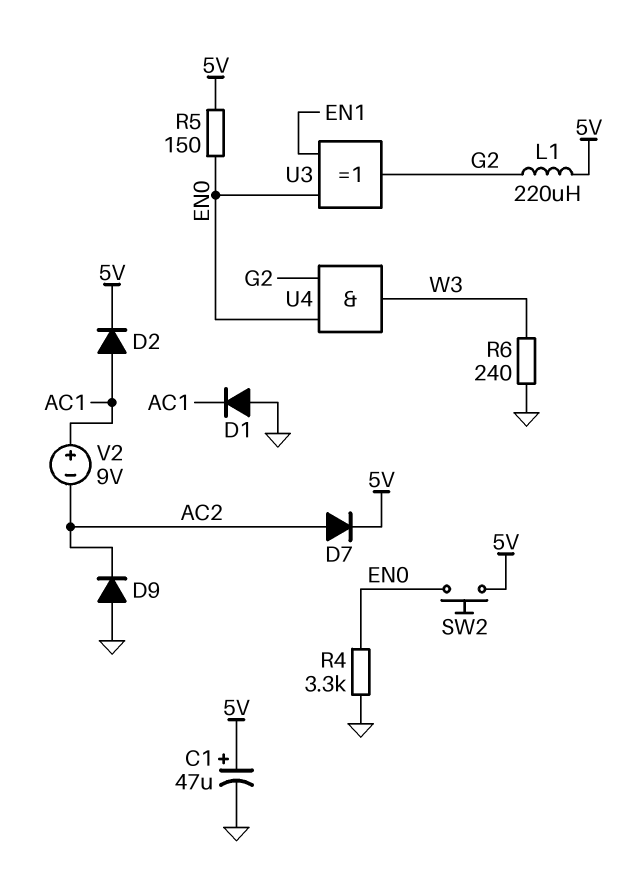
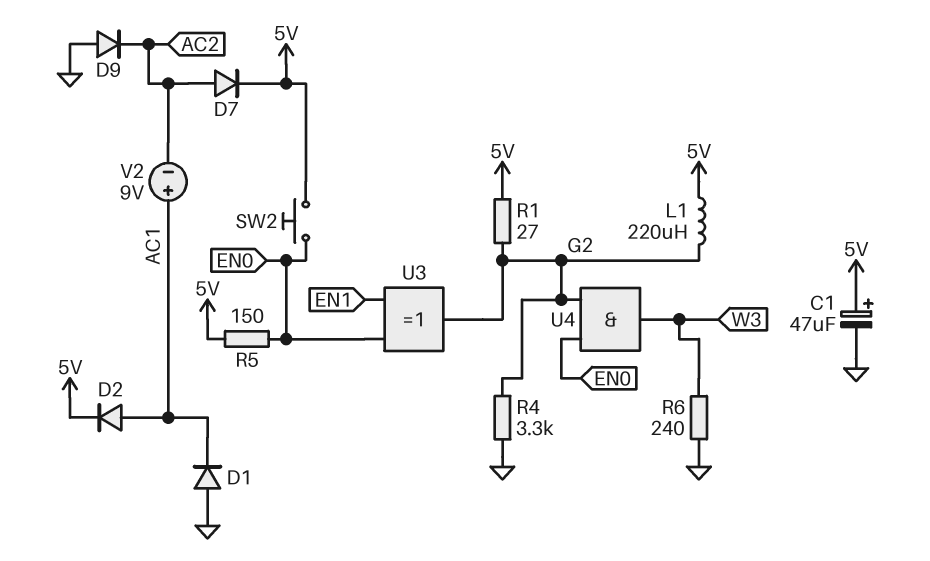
R1: none -> 27 (5V, G2)
R4: 3.3k (EN0, GND) -> 3.3k (G2, GND)

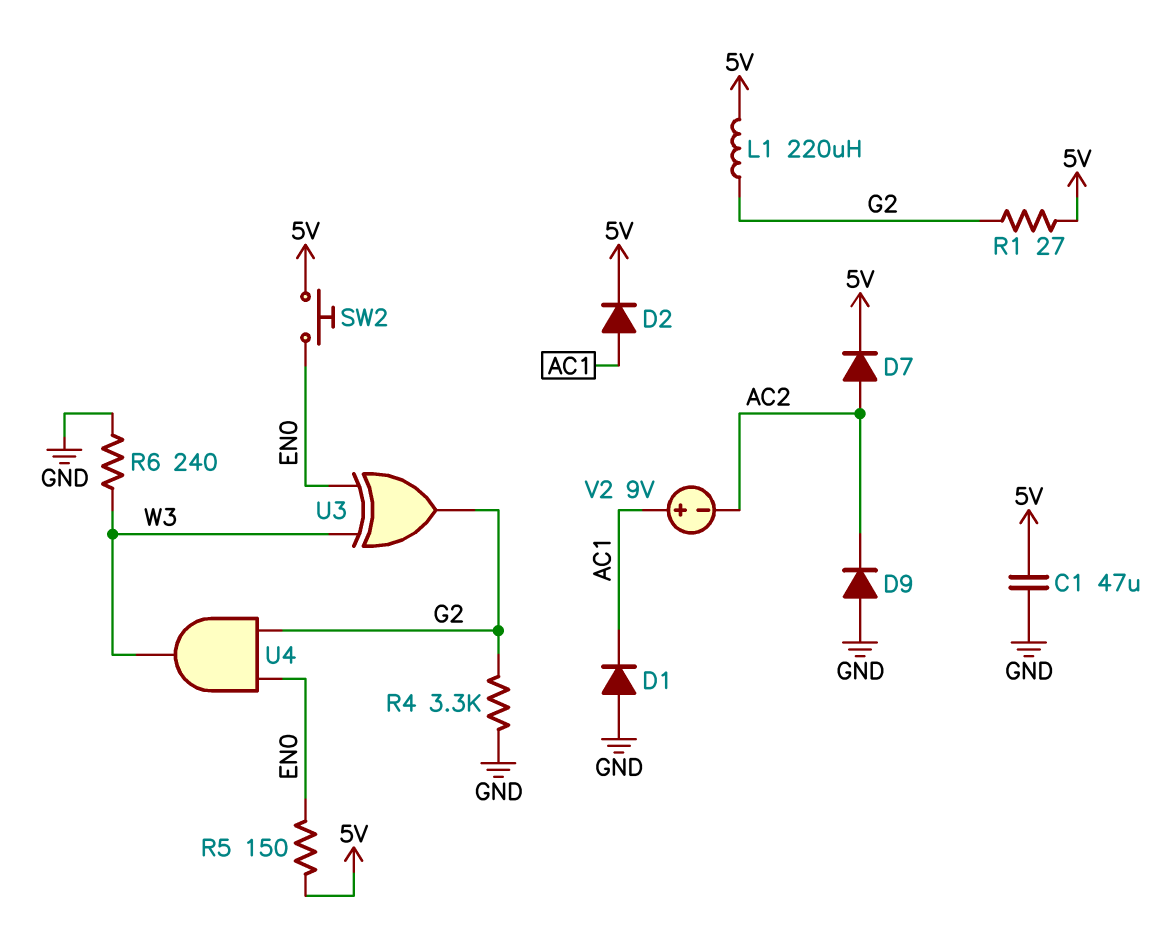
C1: 47uF (plus 5V, minus GND) -> 47uF (5V, GND)
U3: XOR (in EN0, in EN1, out G2) -> XOR (in EN0, in W3, out G2)

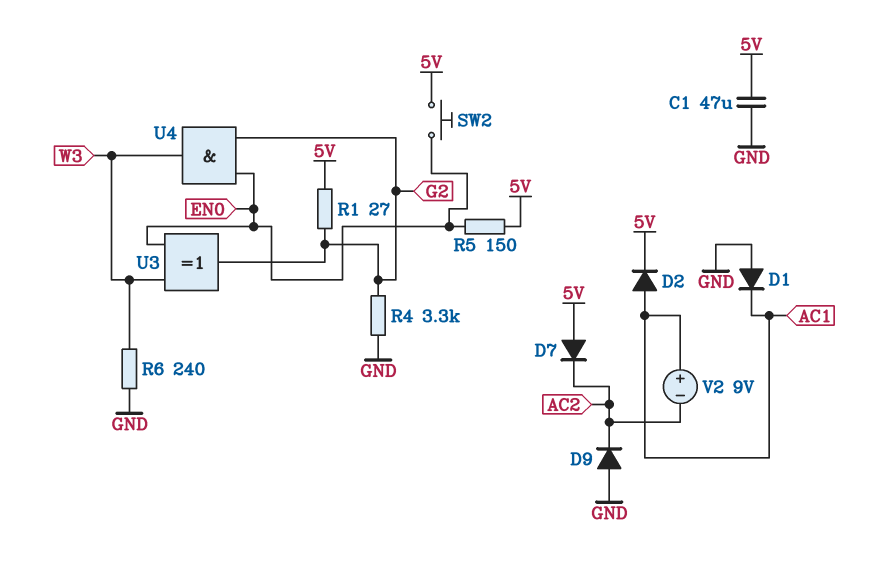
D7: diode (A AC2, K 5V) -> diode (A 5V, K AC2)
L1: 220uH (5V, G2) -> none

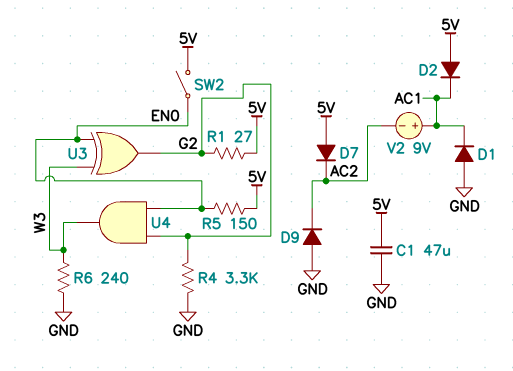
D2: diode (A AC1, K 5V) -> diode (A 5V, K AC1)
SW2: button (5V, EN0) -> switch (5V, EN0)

